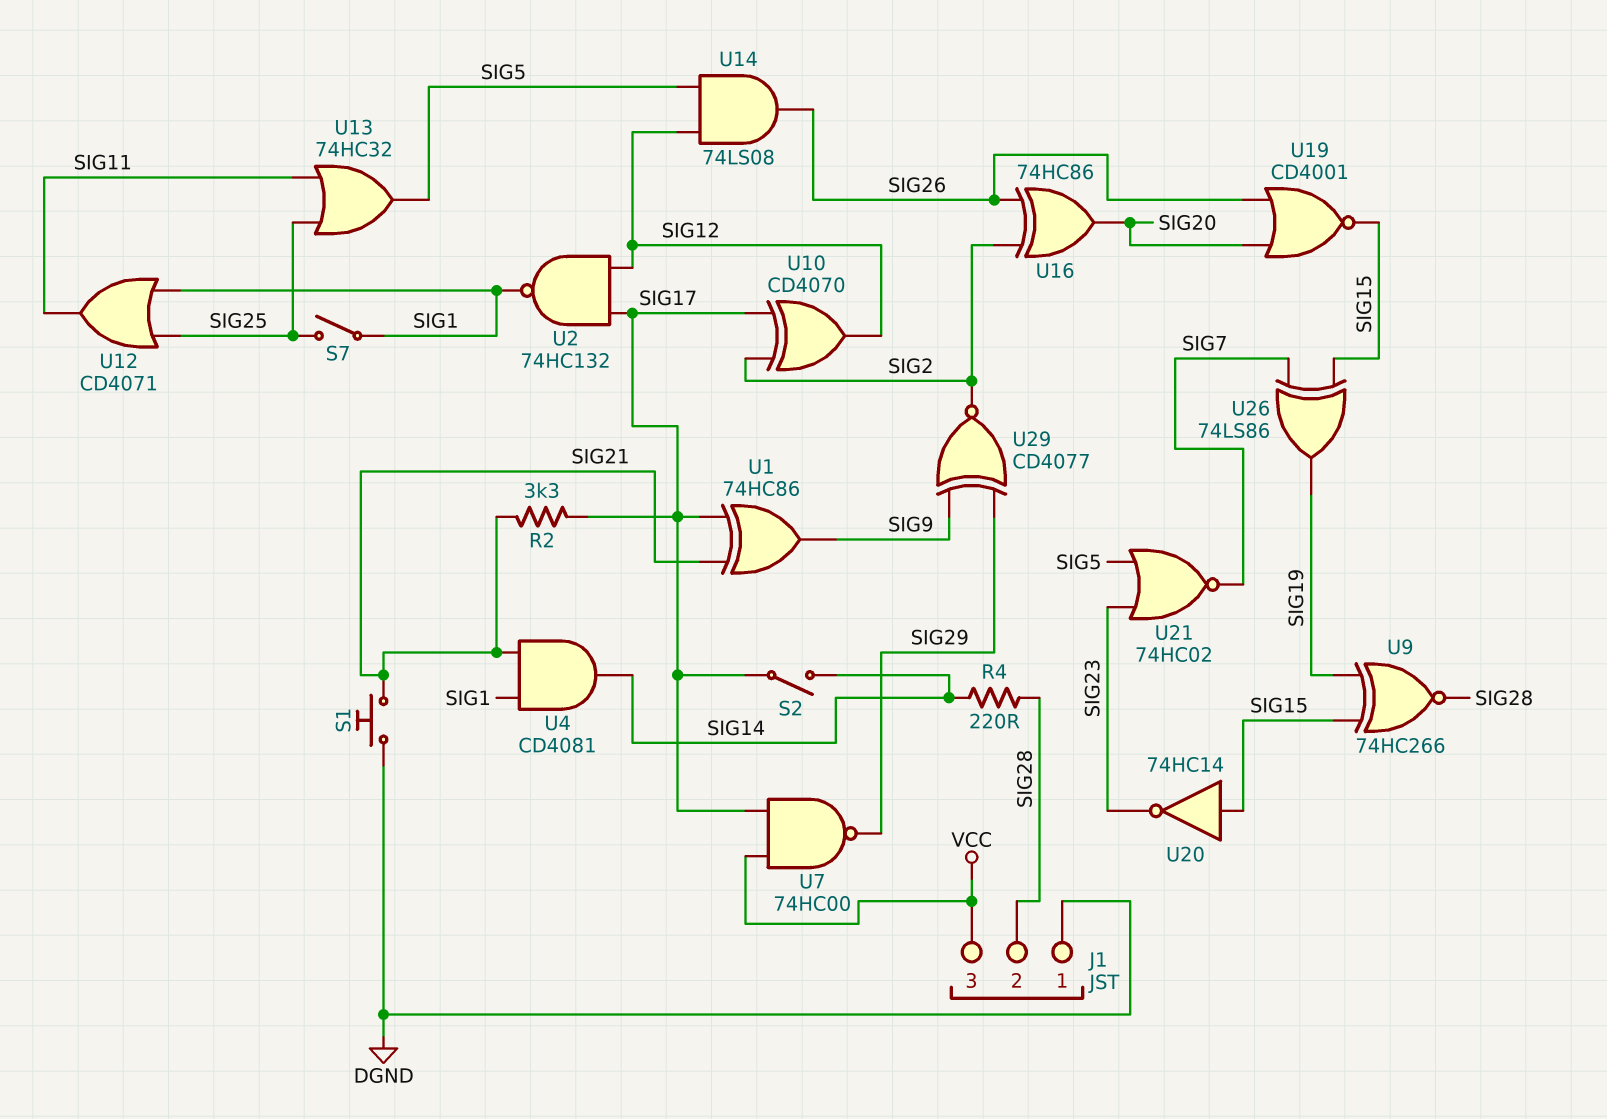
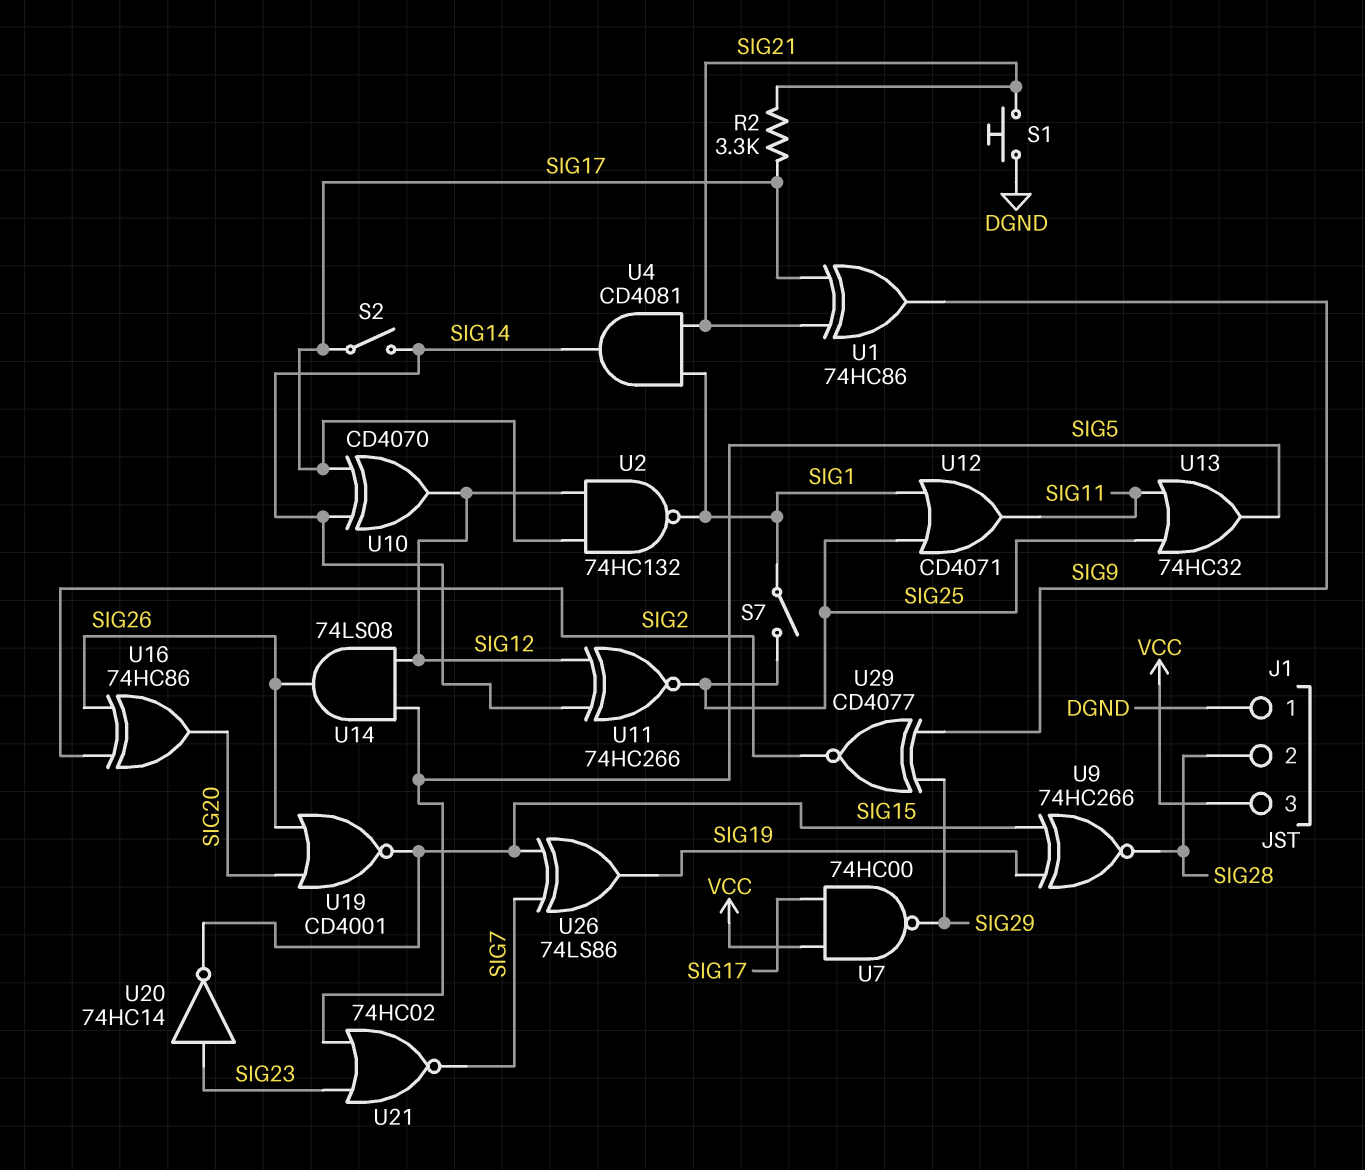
R4: 220 (SIG14, SIG28) -> none
U10: XOR CD4070 (in SIG2, in SIG17, out SIG12) -> XOR CD4070 (in SIG14, in SIG17, out SIG12)
U11: none -> XNOR 74HC266 (in SIG12, in SIG14, out SIG25)
U20: NOT 74HC14 (in SIG15, out SIG23) -> NOT 74HC14 (in SIG23, out SIG15)

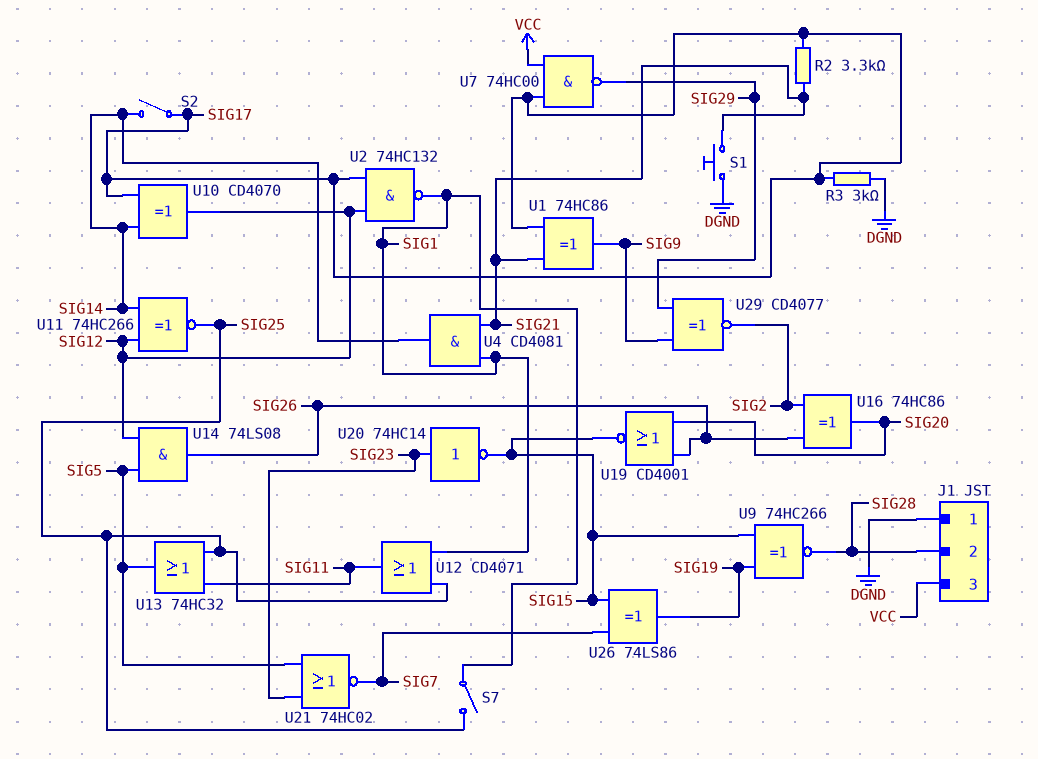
R3: none -> 3k (DGND, SIG17)

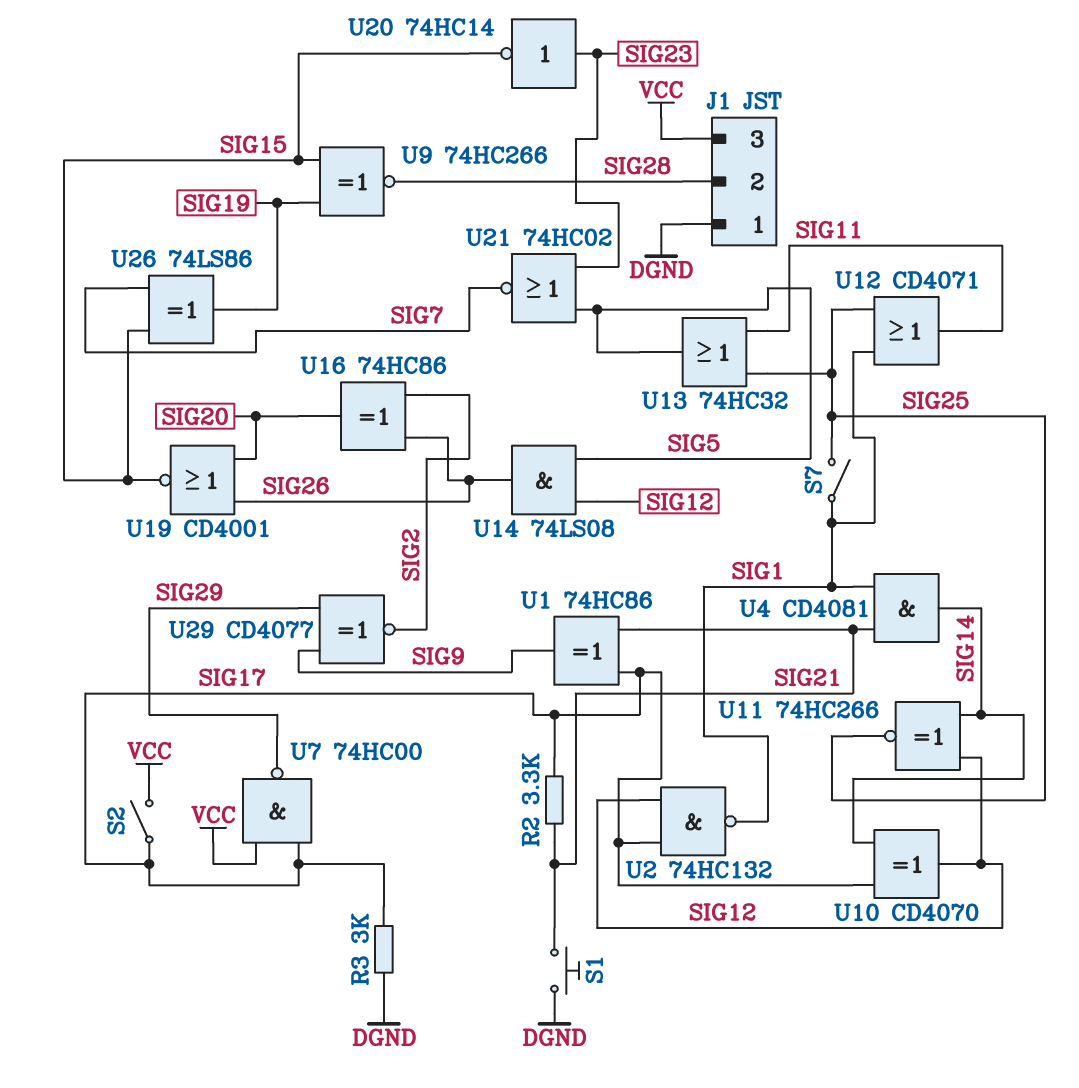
S2: switch (SIG14, SIG17) -> switch (SIG17, VCC)

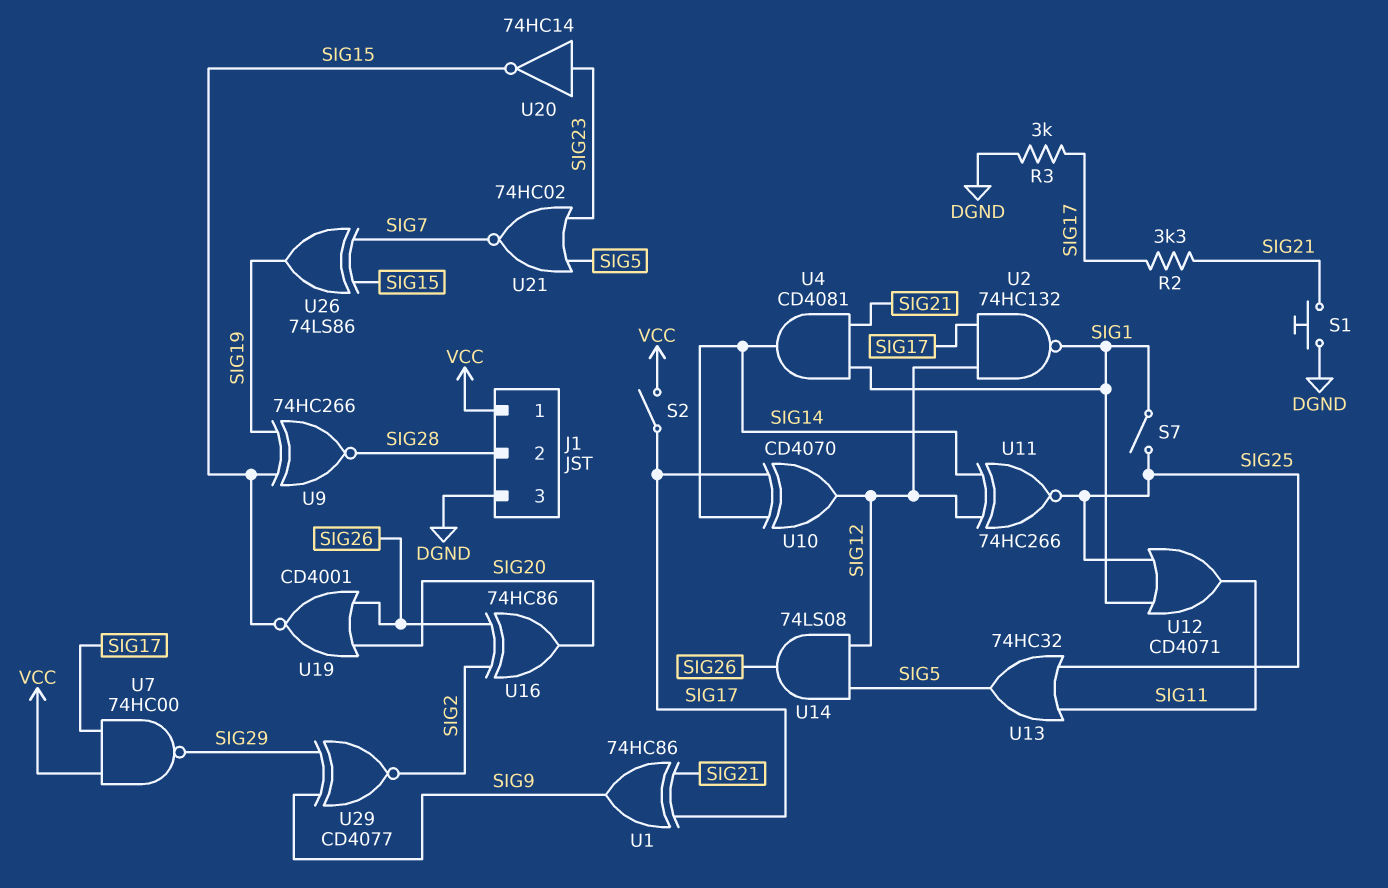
J1 pin 1: DGND -> VCC
J1 pin 3: VCC -> DGND

